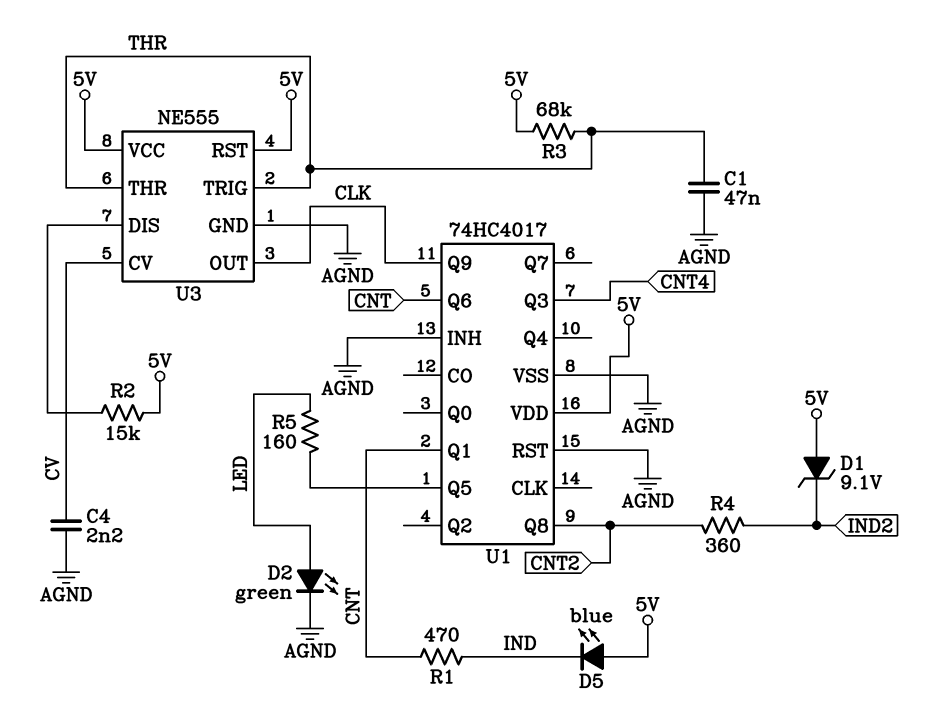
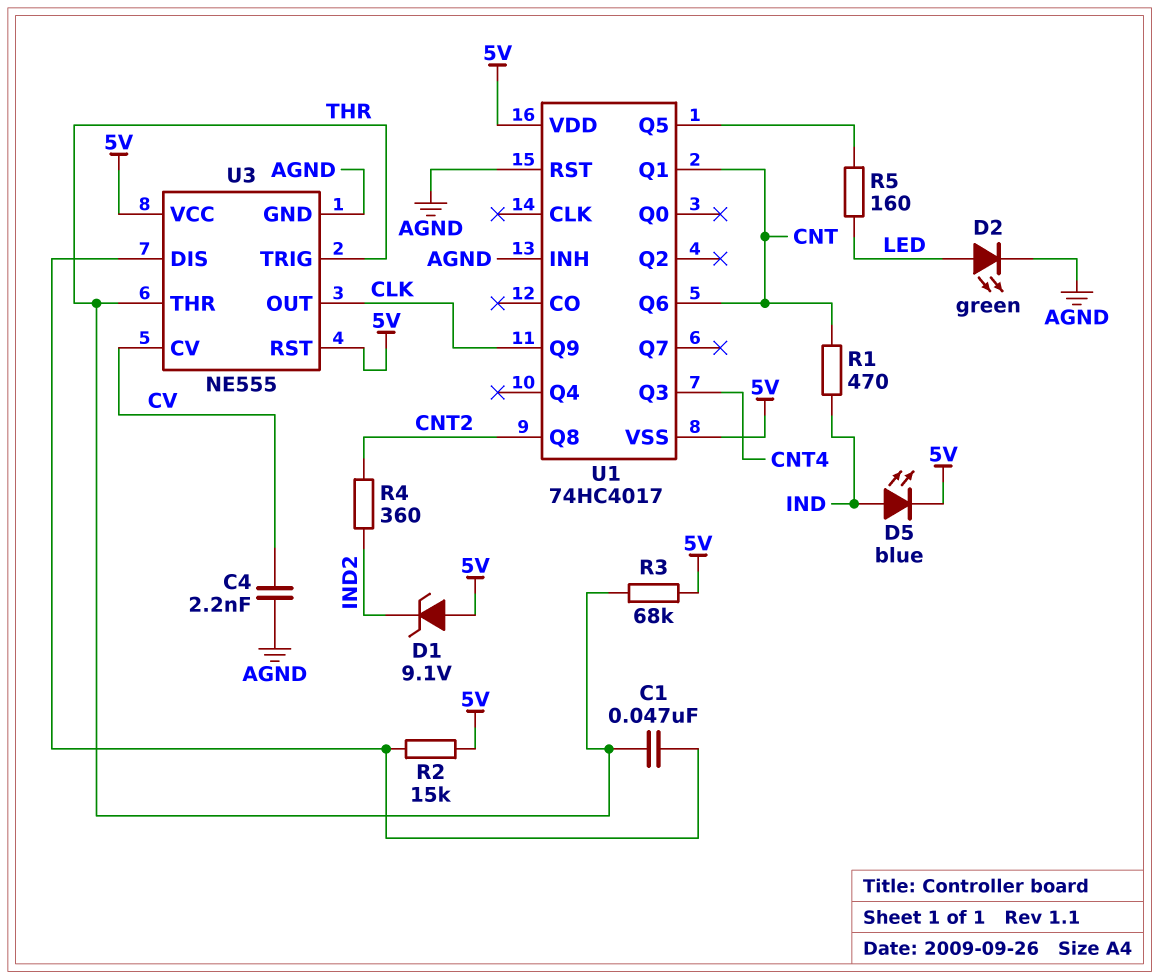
C1: 47nF (AGND, THR) -> 47nF (THR, U3/DIS)
D5: LED blue (A 5V, K IND) -> LED blue (A IND, K 5V)
U1 pin VSS: AGND -> 5V

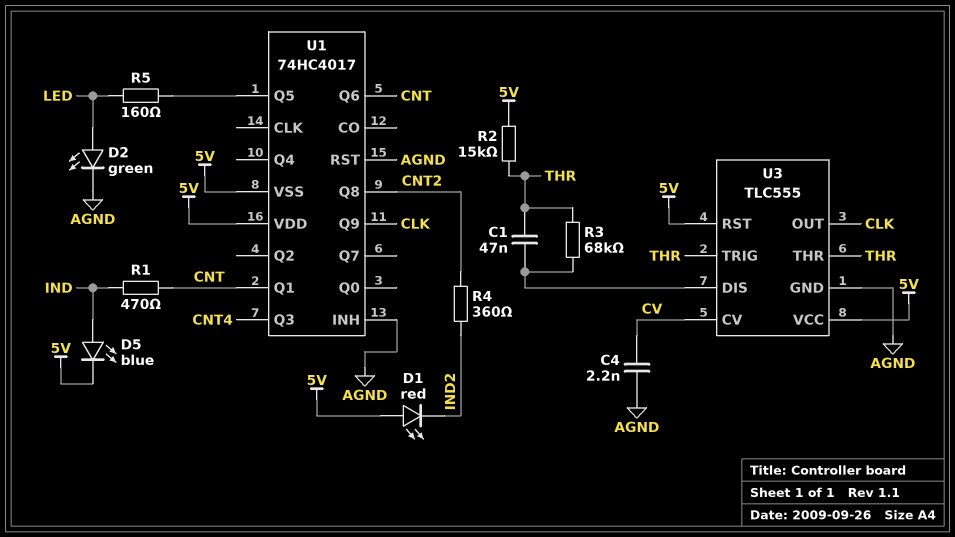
D1: zener 9.1V (A 5V, K IND2) -> LED red (A 5V, K IND2)
R2: 15k (5V, U3/DIS) -> 15k (5V, THR)
R3: 68k (5V, THR) -> 68k (THR, U3/DIS)
U3: NE555 -> TLC555

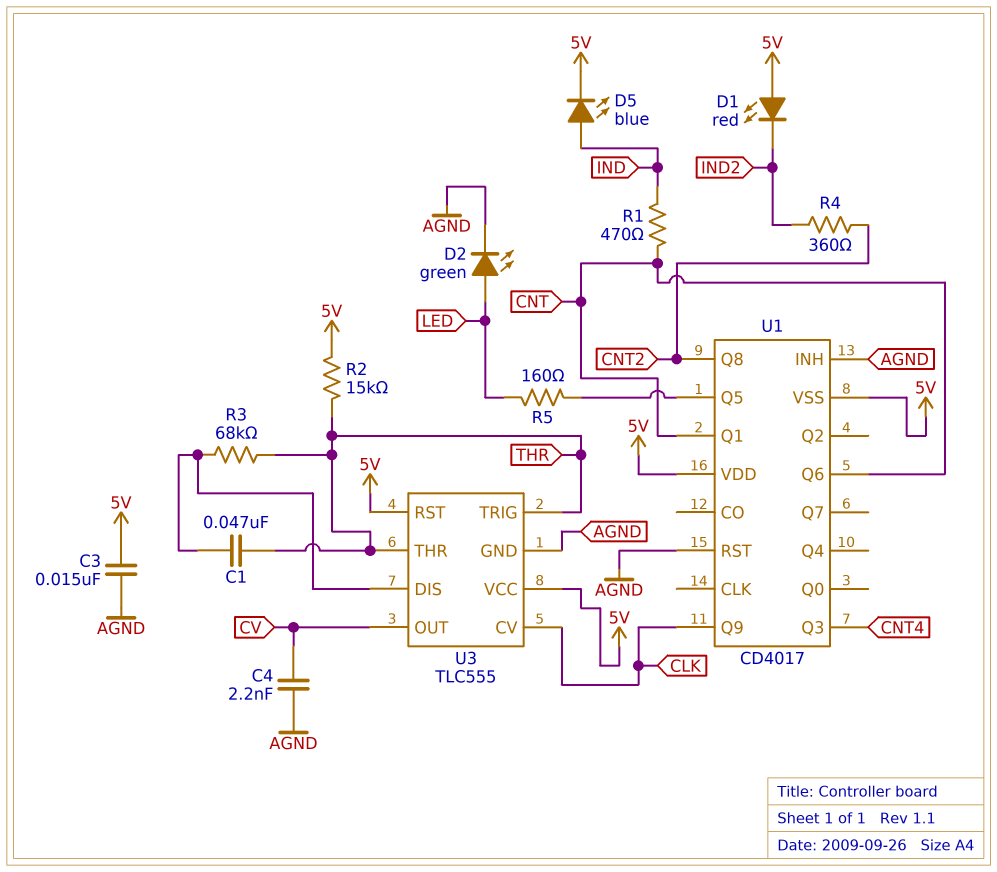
C3: none -> 15nF (5V, AGND)
U1: 74HC4017 -> CD4017
U3 pin CV: CV -> CLK
U3 pin OUT: CLK -> CV

